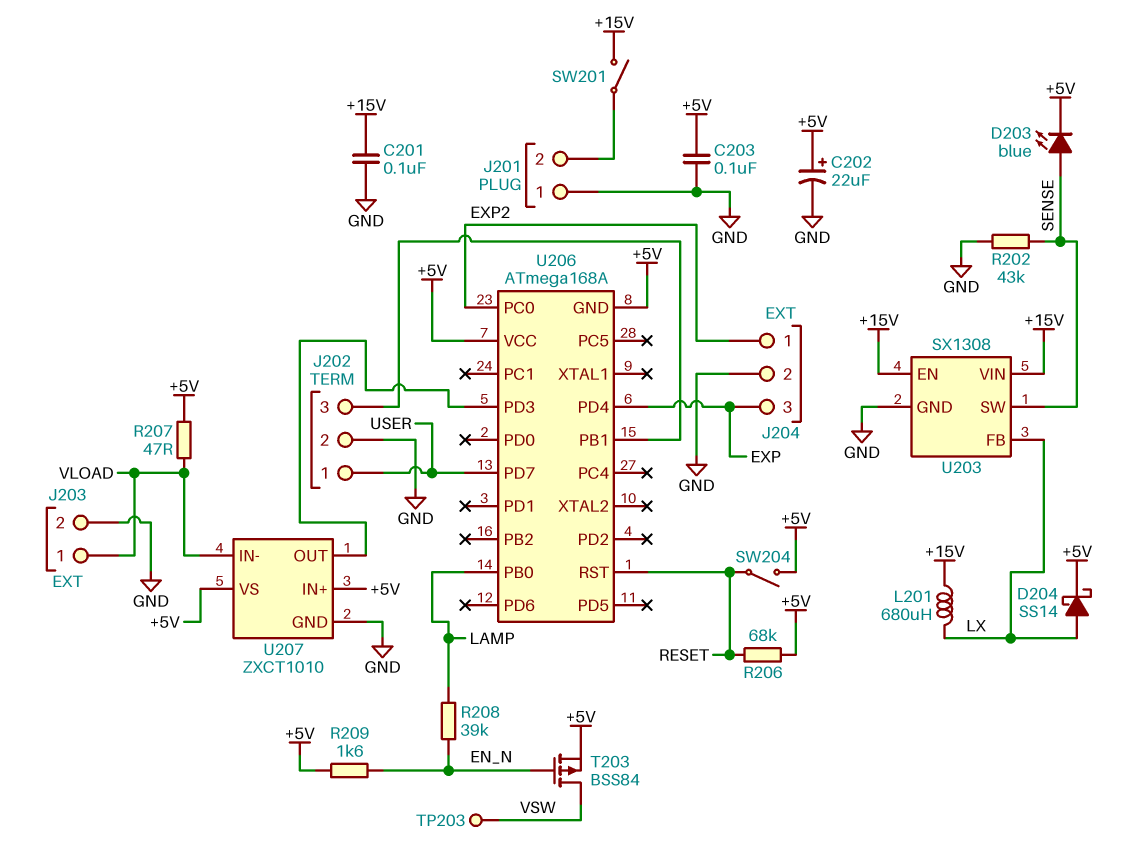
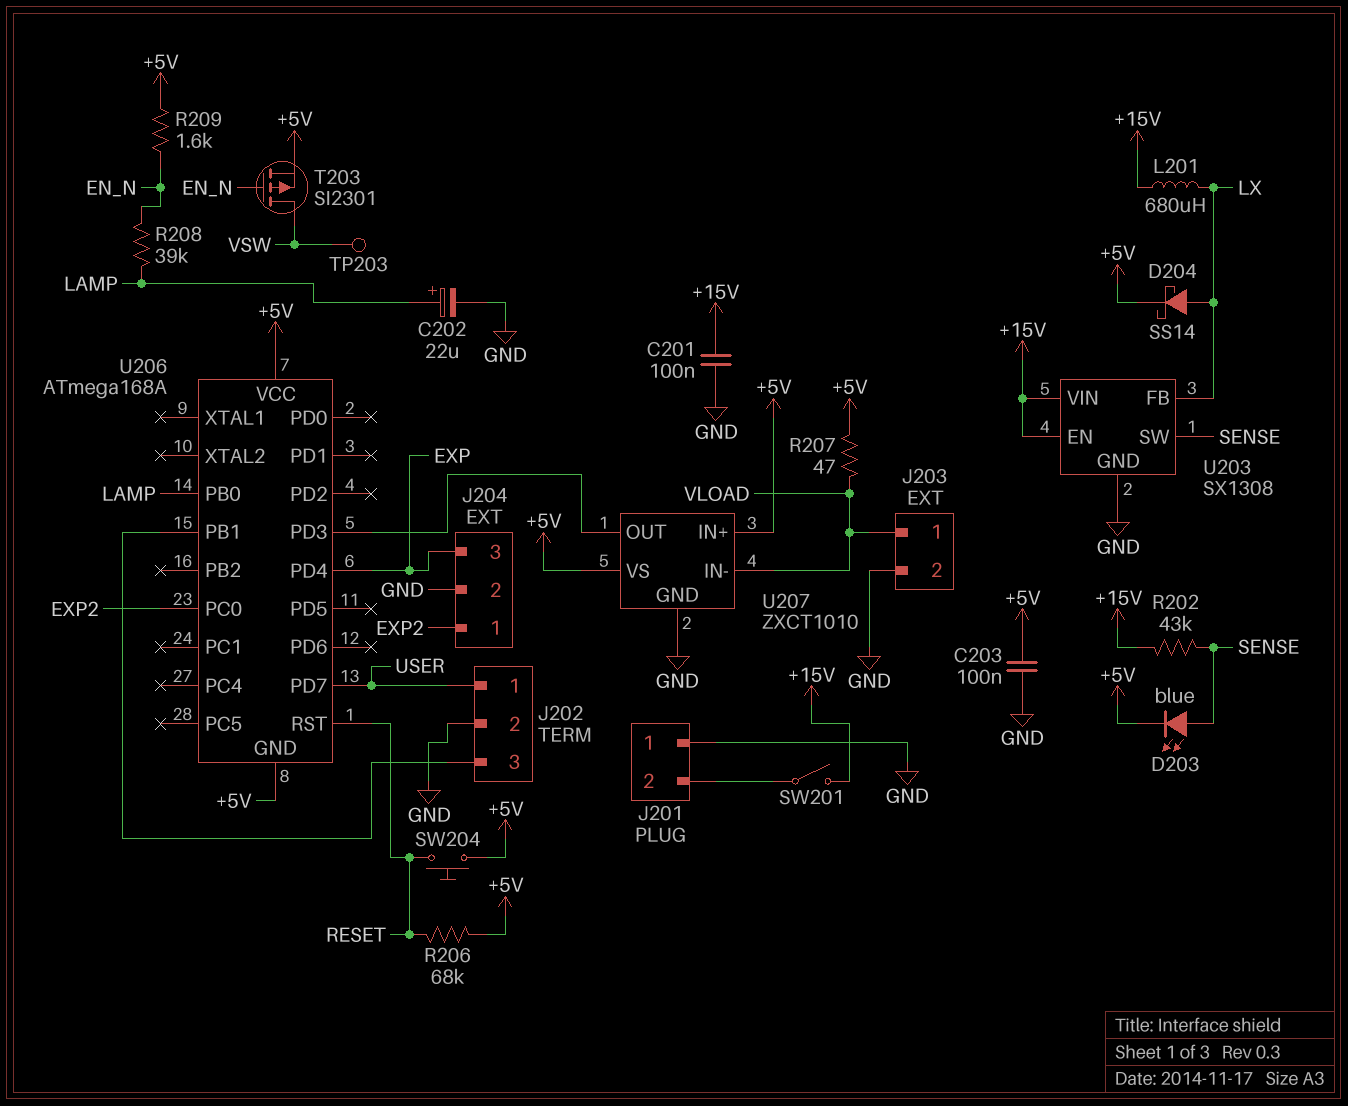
C202: 22uF (plus +5V, minus GND) -> 22uF (plus LAMP, minus GND)
R202: 43k (GND, SENSE) -> 43k (+15V, SENSE)
SW204: switch (+5V, RESET) -> button (+5V, RESET)
T203: PMOS BSS84 (G EN_N, D VSW, S +5V) -> PMOS SI2301 (G EN_N, D VSW, S +5V)

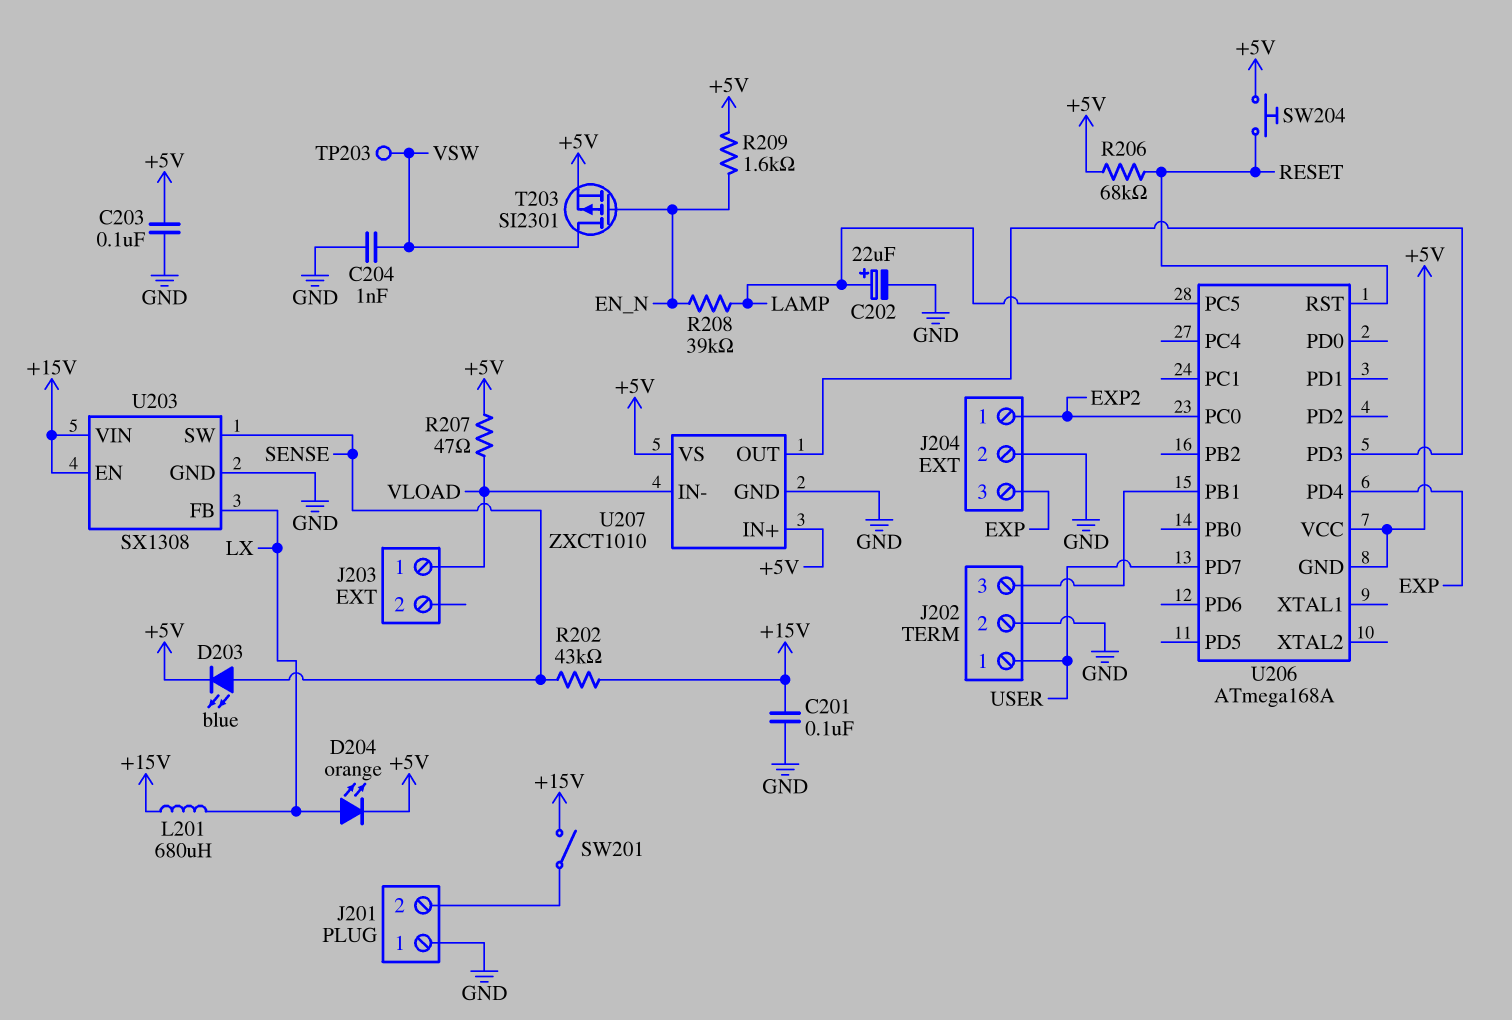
C204: none -> 1nF (GND, VSW)
D204: schottky SS14 (A LX, K +5V) -> LED orange (A LX, K +5V)
J203 pin 2: GND -> none
U206 pin PB0: LAMP -> none
U206 pin PC5: none -> LAMP

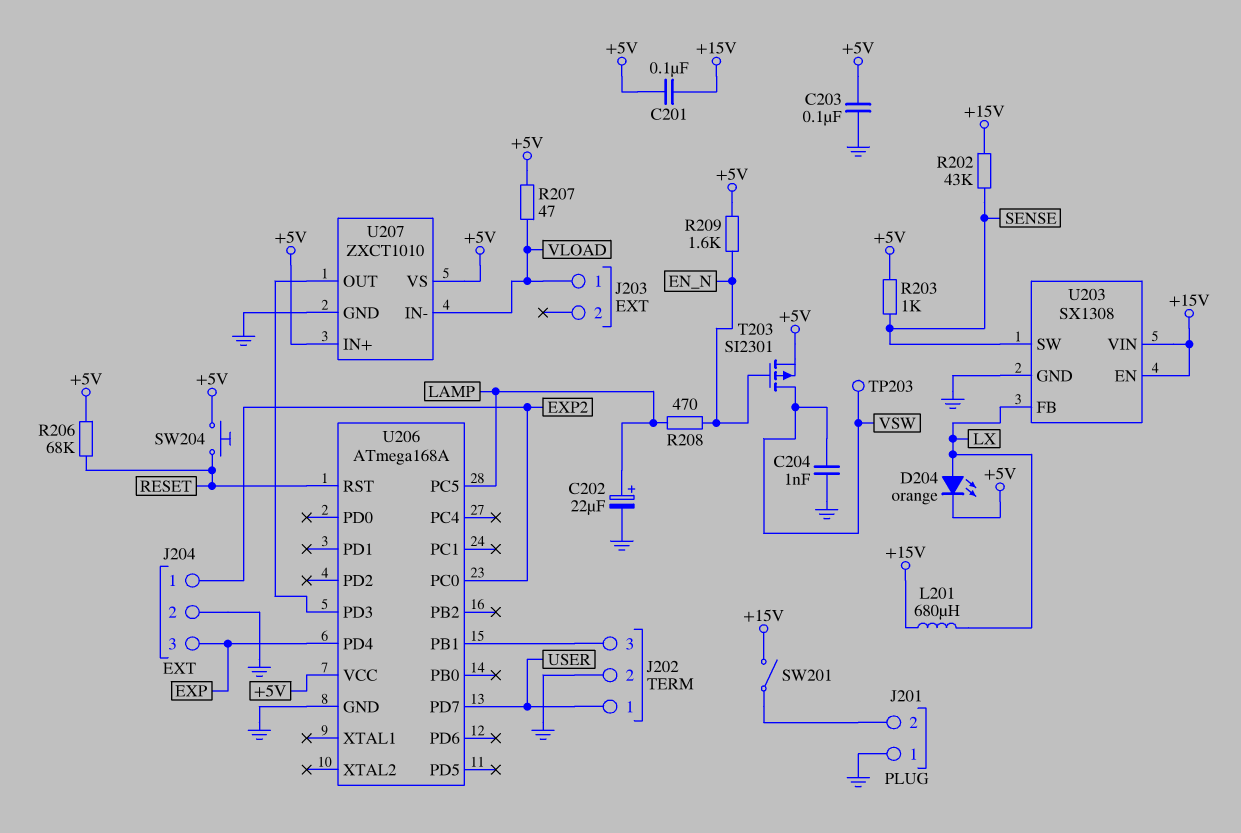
C201: 100nF (+15V, GND) -> 100nF (+5V, +15V)
D203: LED blue (A SENSE, K +5V) -> none
R203: none -> 1k (+5V, SENSE)
R208: 39k (EN_N, LAMP) -> 470 (EN_N, LAMP)
U206 pin GND: +5V -> GND

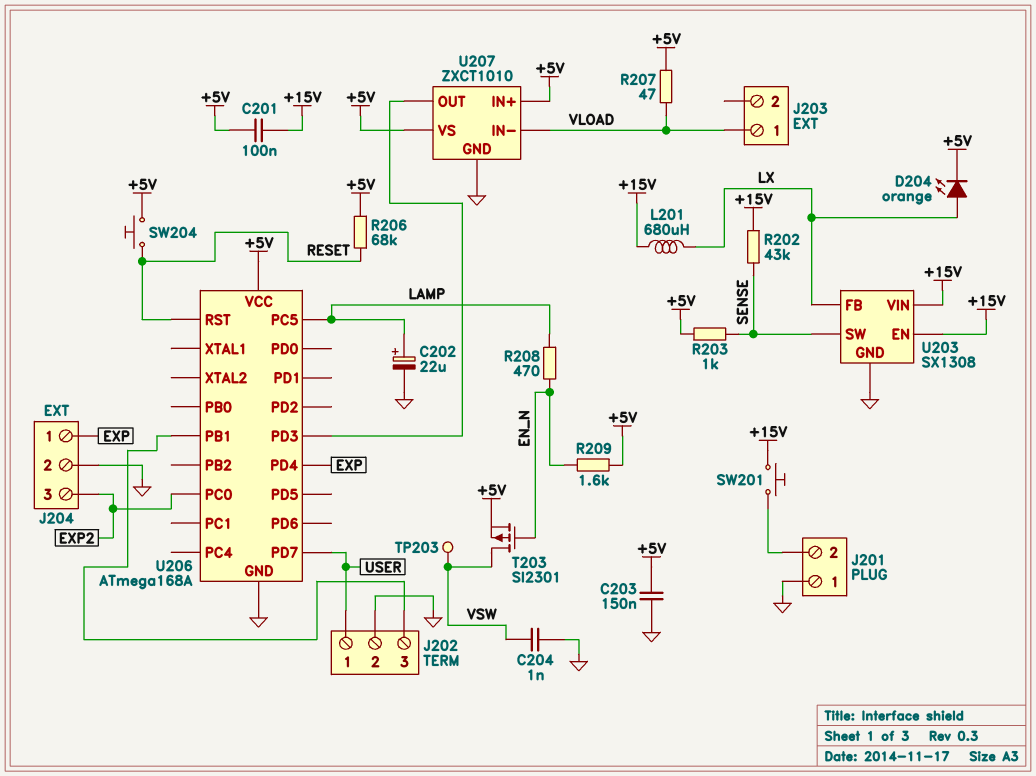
C203: 100nF (+5V, GND) -> 150nF (+5V, GND)
J204 pin 1: EXP2 -> EXP
J204 pin 3: EXP -> EXP2
SW201: switch (+15V, J201/2) -> button (+15V, J201/2)

